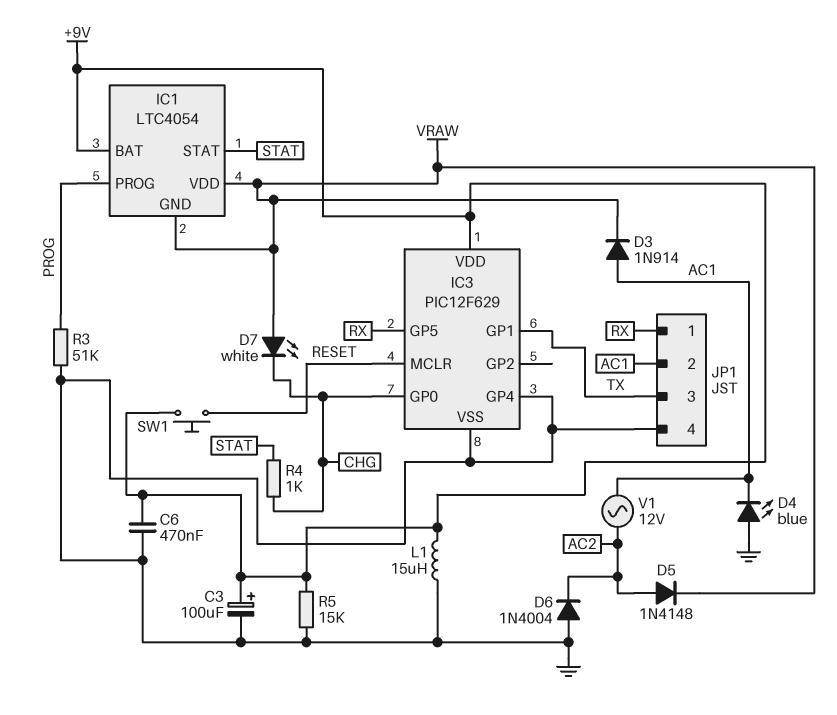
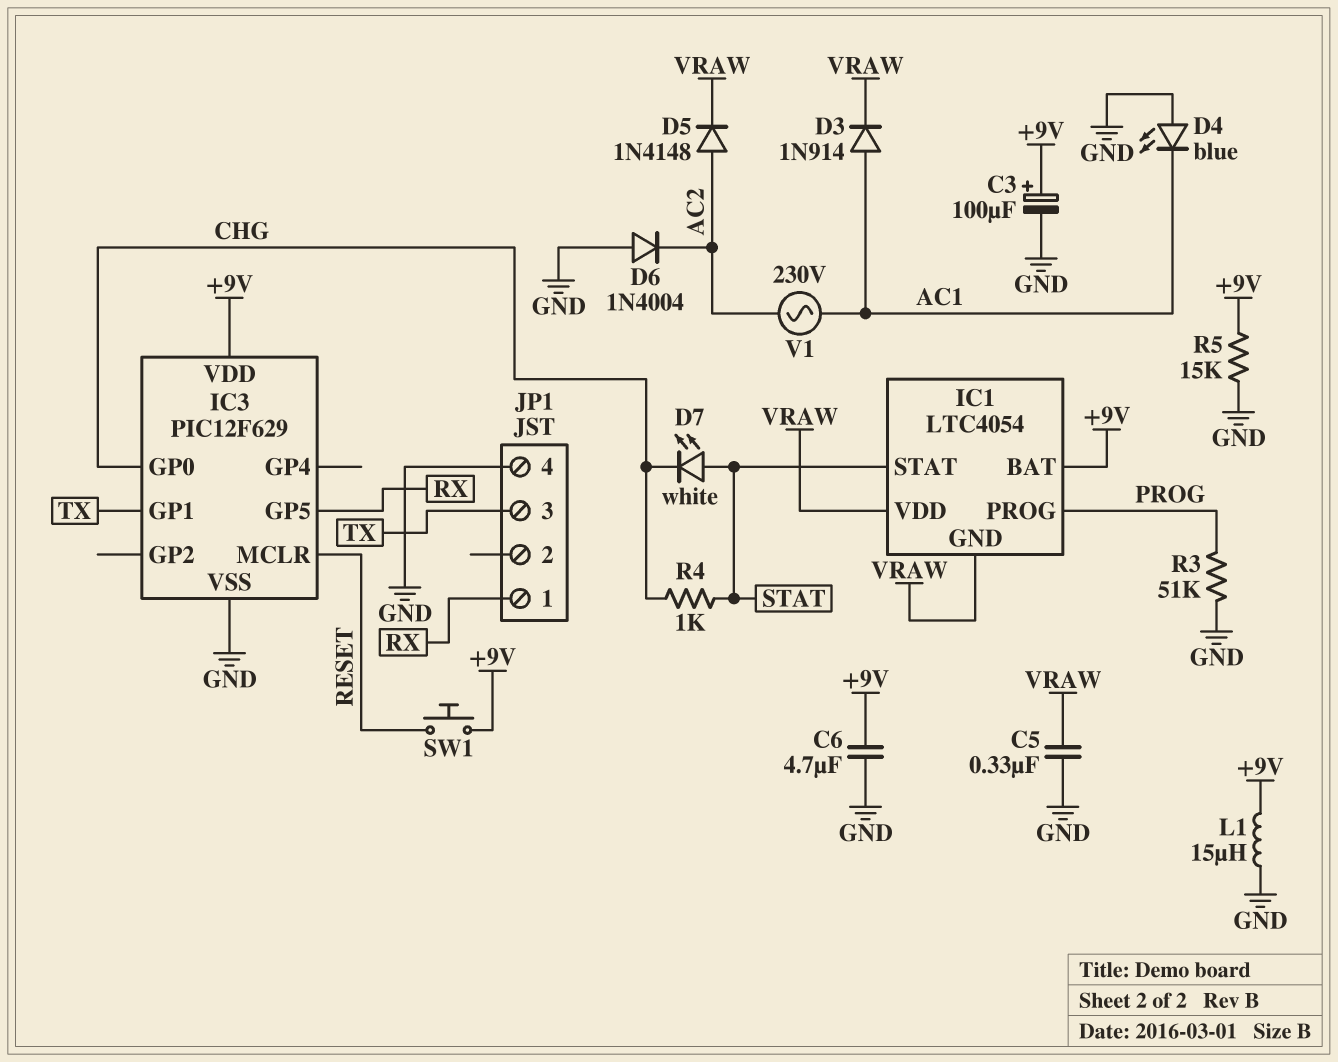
C5: none -> 330nF (GND, VRAW)
C6: 470nF (+9V, GND) -> 4.7uF (+9V, GND)
D7: LED white (A VRAW, K CHG) -> LED white (A STAT, K CHG)
IC3 pin GP4: GND -> none
JP1 pin 2: AC1 -> none
V1: AC 12V (AC1, AC2) -> AC 230V (AC1, AC2)

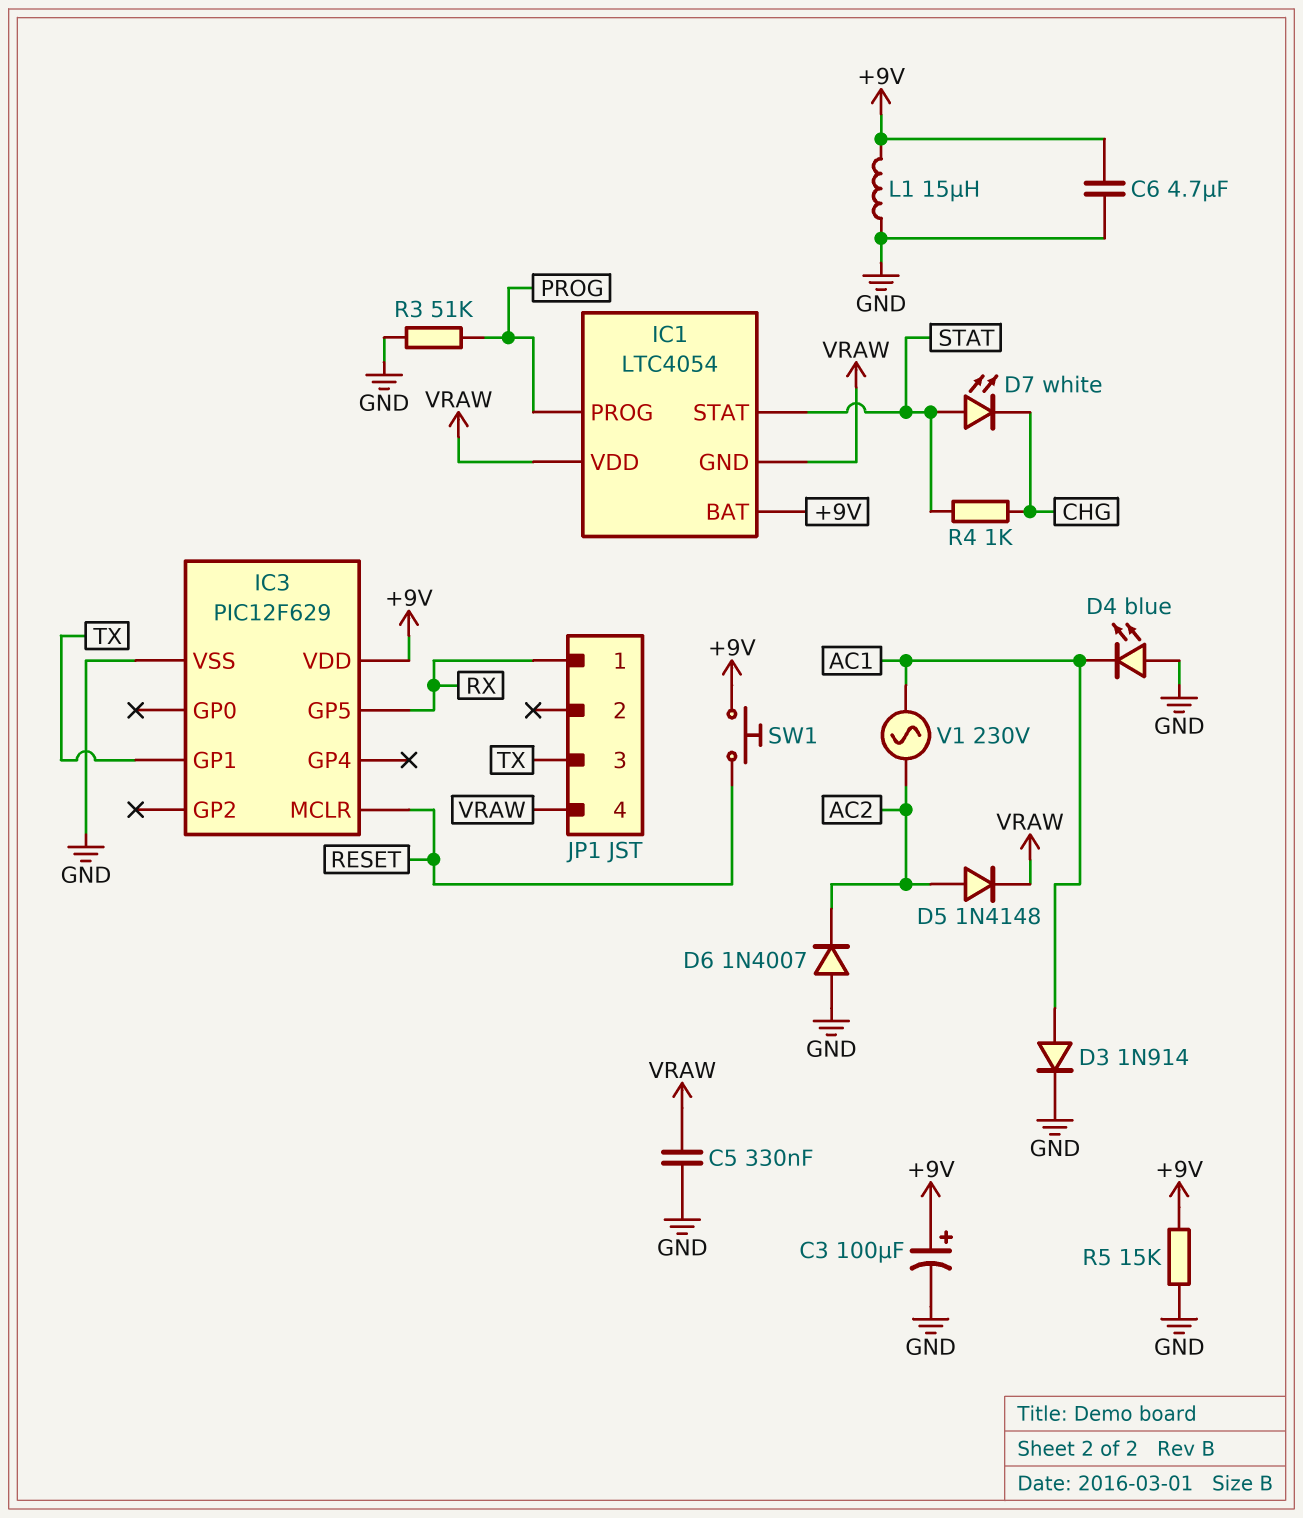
D3: diode 1N914 (A AC1, K VRAW) -> diode 1N914 (A AC1, K GND)
D6: diode 1N4004 (A GND, K AC2) -> diode 1N4007 (A GND, K AC2)
IC3 pin GP0: CHG -> none
JP1 pin 4: GND -> VRAW

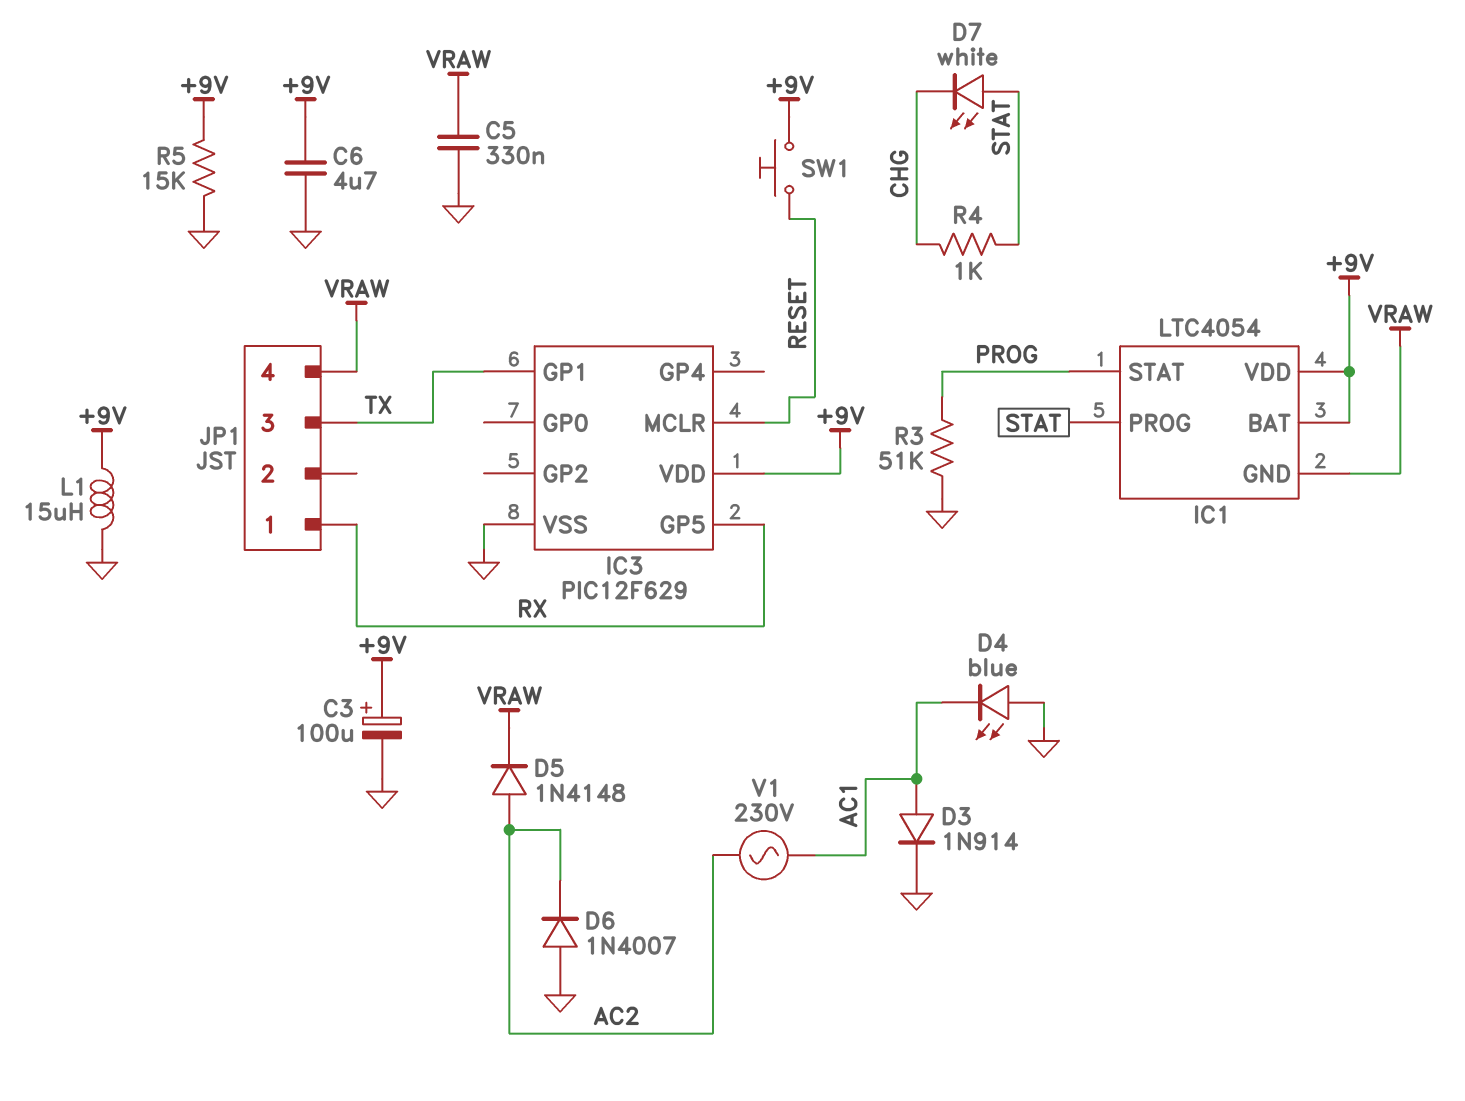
IC1 pin PROG: PROG -> STAT
IC1 pin STAT: STAT -> PROG
IC1 pin VDD: VRAW -> +9V

